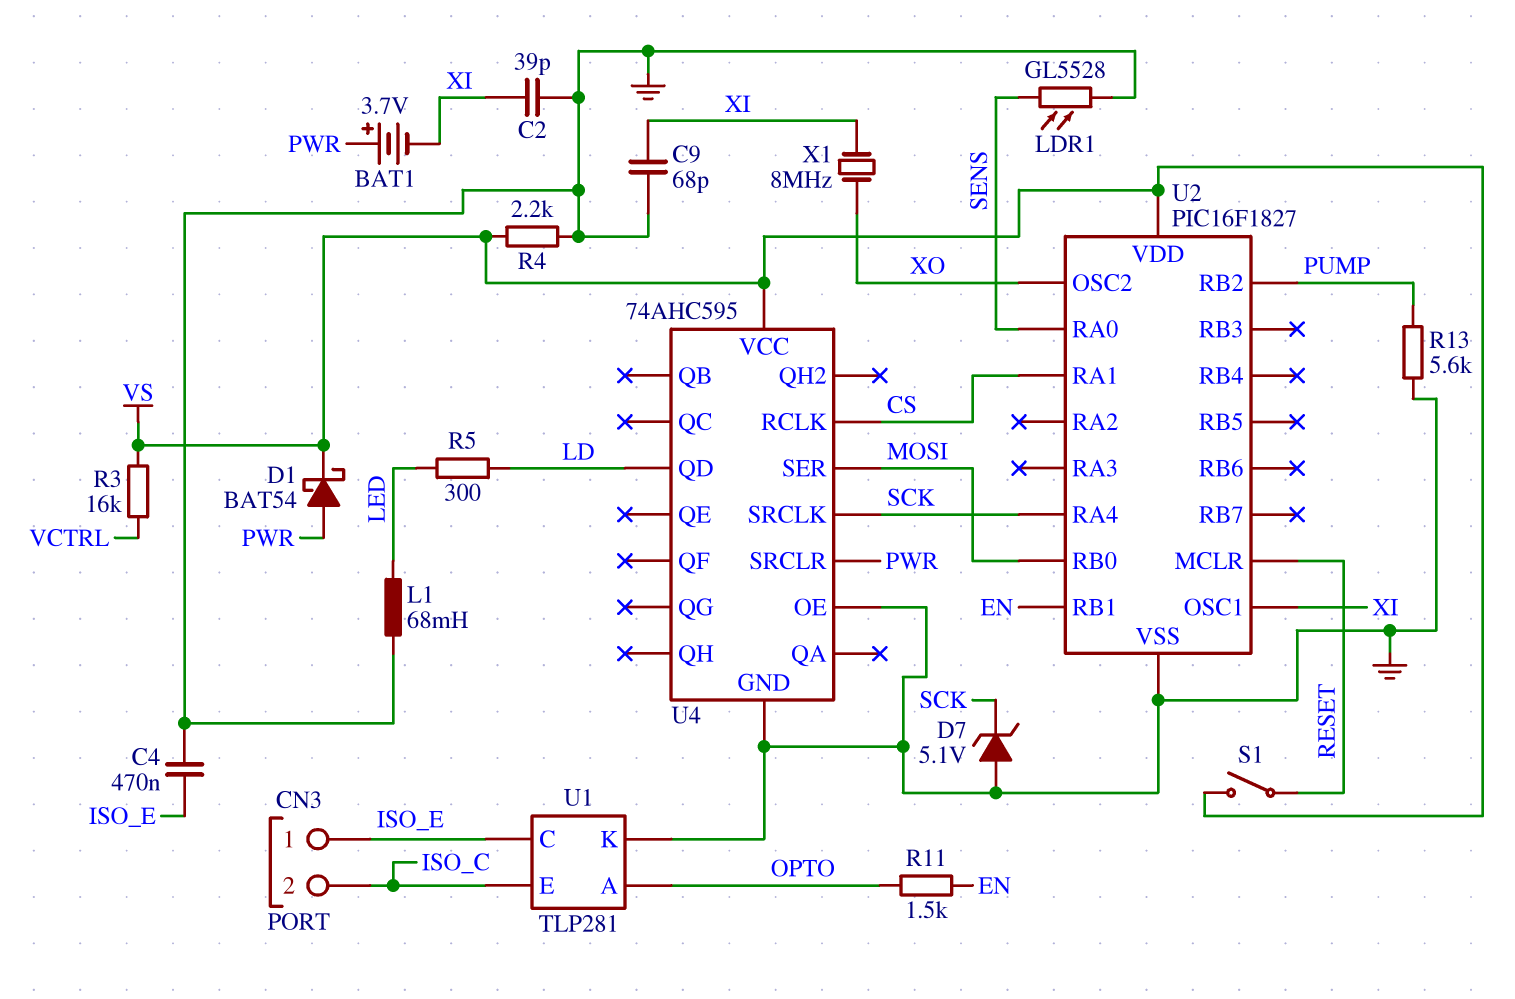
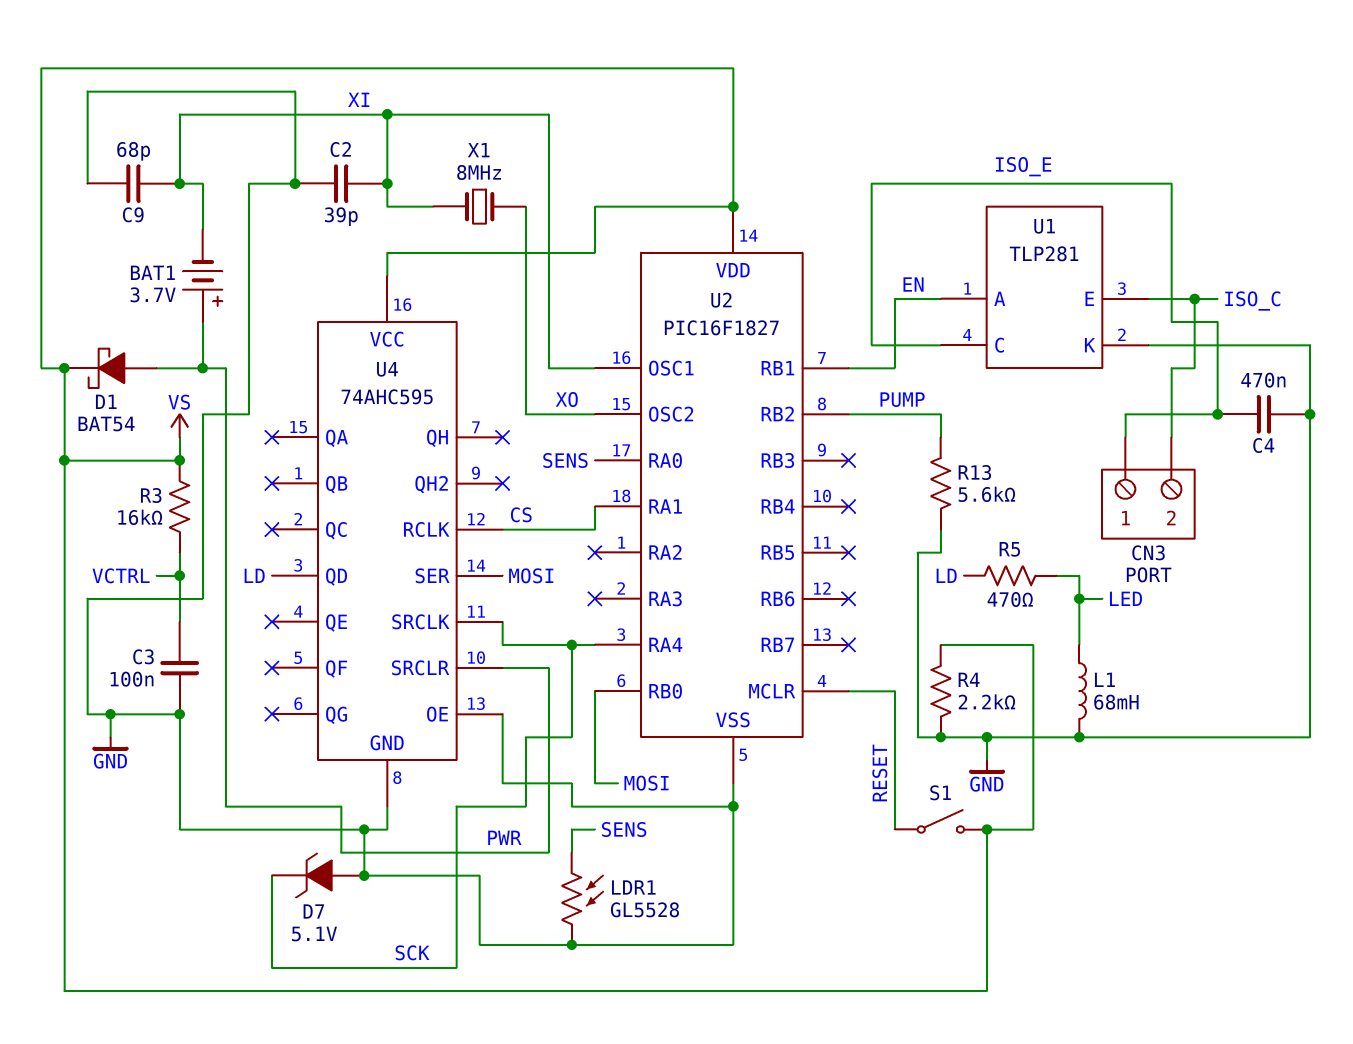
C3: none -> 100nF (GND, VCTRL)
R5: 300 (LD, LED) -> 470 (LD, LED)
R11: 1.5k (EN, OPTO) -> none
U1 pin A: OPTO -> EN

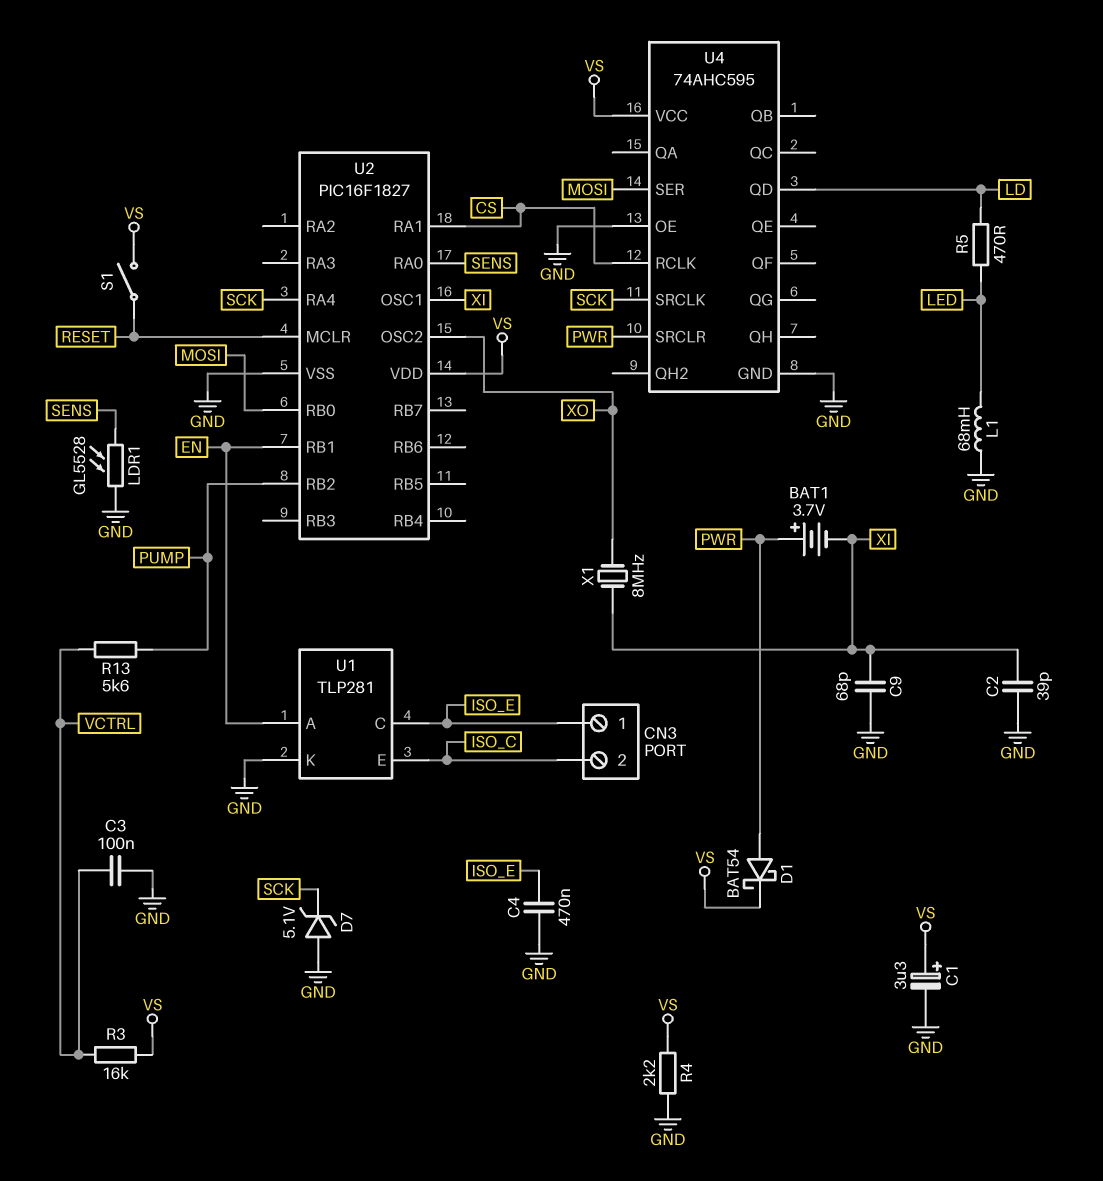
C1: none -> 3.3uF (plus VS, minus GND)
R13: 5.6k (GND, PUMP) -> 5.6k (PUMP, VCTRL)

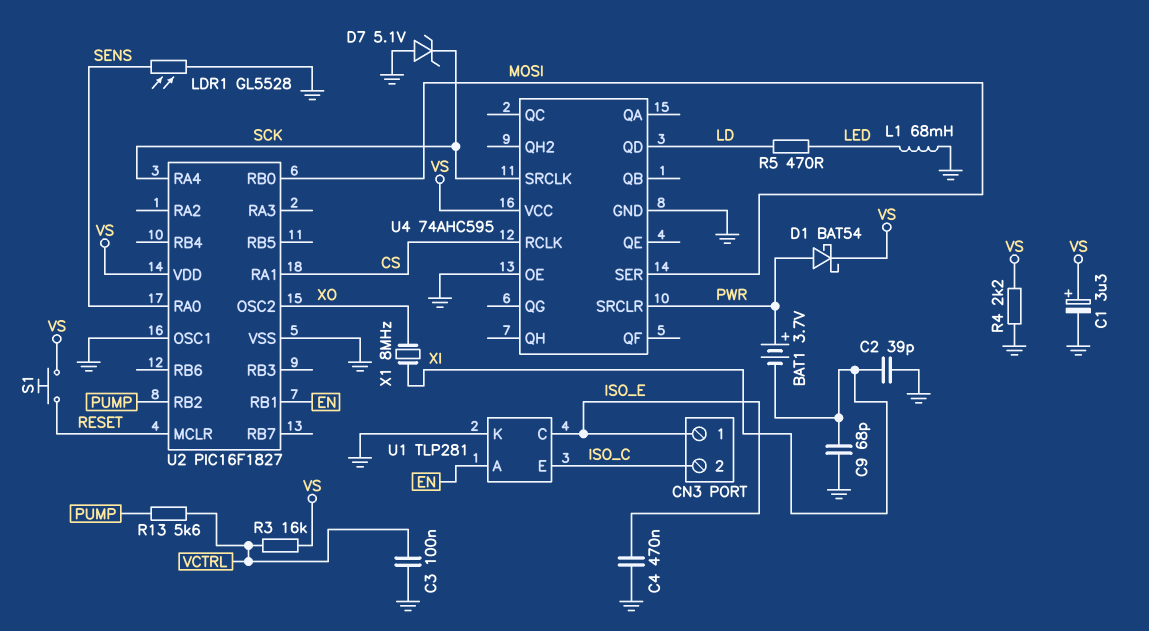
S1: switch (RESET, VS) -> button (RESET, VS)
U2 pin OSC1: XI -> GND

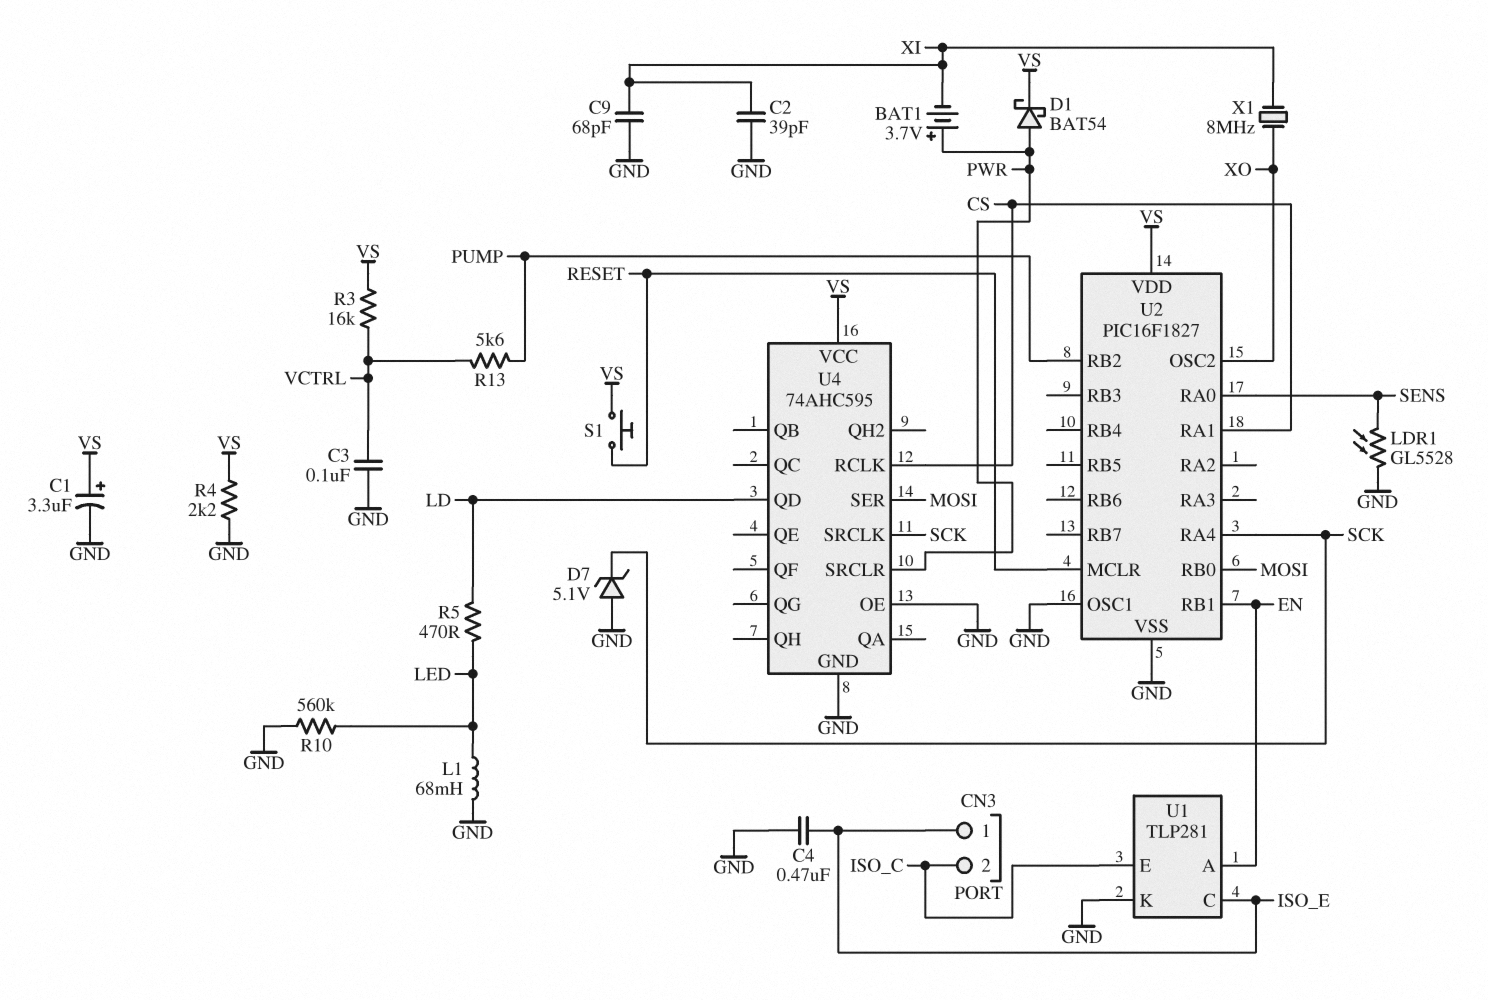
R10: none -> 560k (GND, LED)

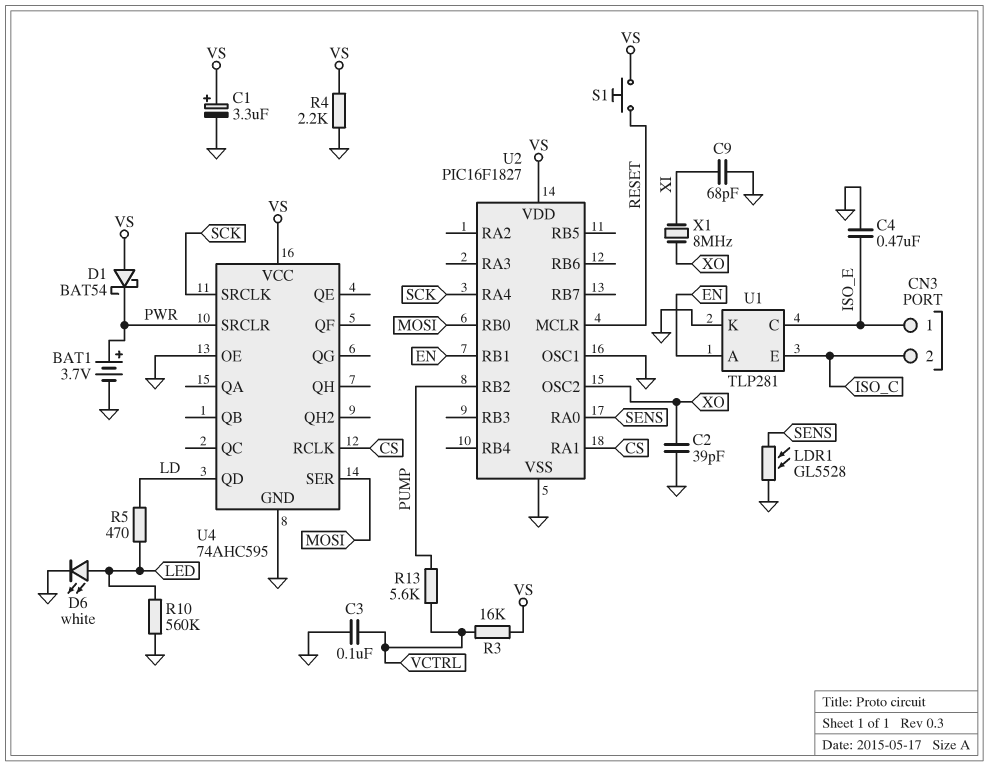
BAT1: 3.7V (plus PWR, minus XI) -> 3.7V (plus PWR, minus GND)
C2: 39pF (GND, XI) -> 39pF (GND, XO)
D1: schottky BAT54 (A PWR, K VS) -> schottky BAT54 (A VS, K PWR)
D6: none -> LED white (A LED, K GND)
D7: zener 5.1V (A GND, K SCK) -> none
L1: 68mH (GND, LED) -> none

